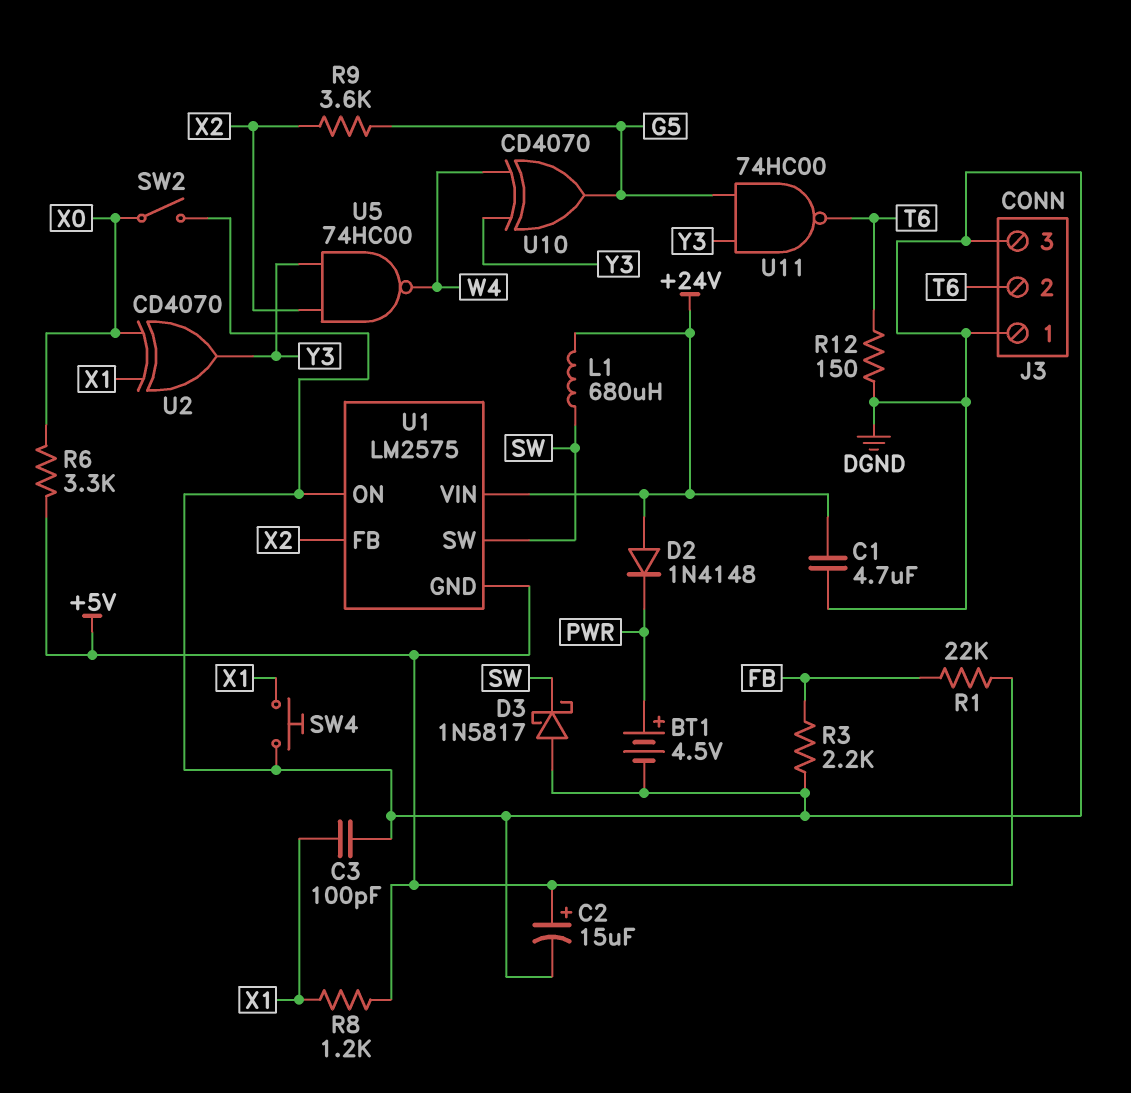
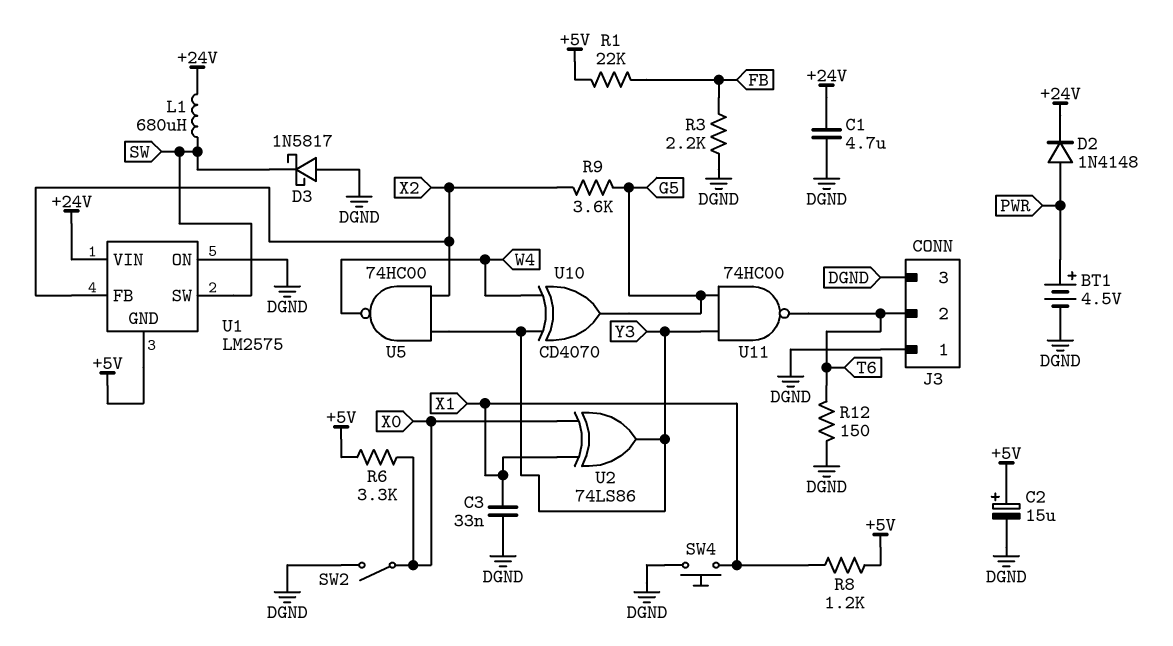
C3: 100pF (DGND, X1) -> 33nF (DGND, X1)
D2: diode 1N4148 (A +24V, K PWR) -> diode 1N4148 (A PWR, K +24V)
U2: XOR CD4070 (in X0, in X1, out Y3) -> XOR 74LS86 (in X0, in X1, out Y3)

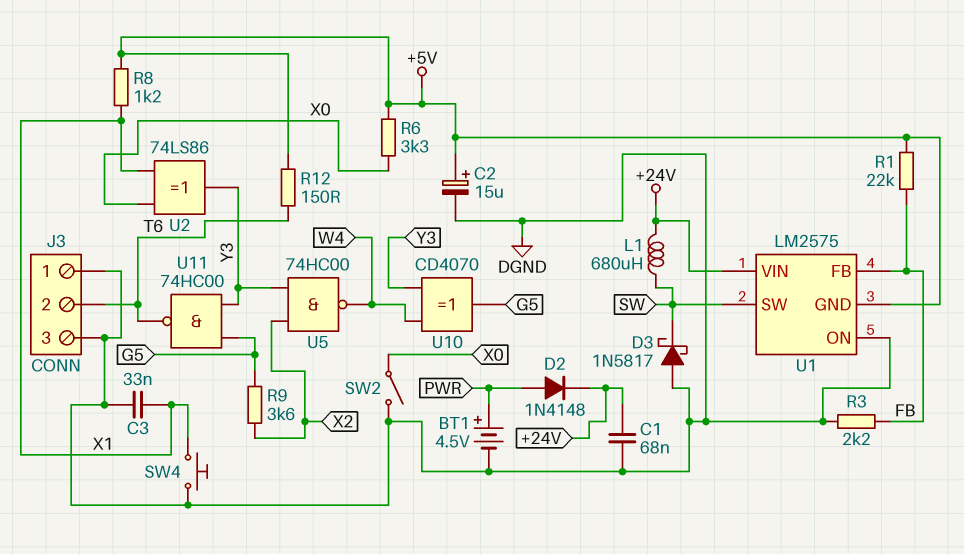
C1: 4.7uF (+24V, DGND) -> 68nF (+24V, DGND)
R12: 150 (DGND, T6) -> 150 (+5V, T6)
U1 pin FB: X2 -> FB

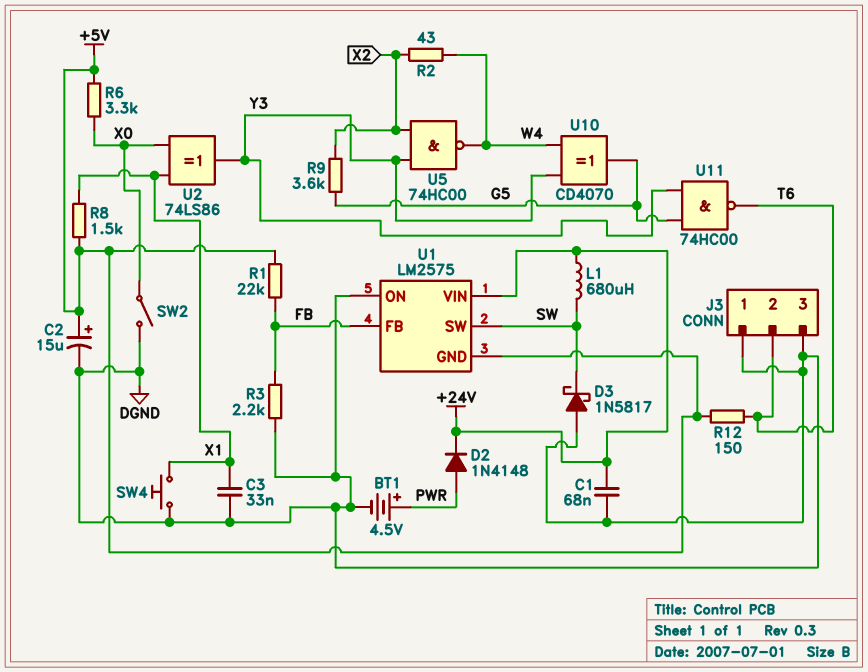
R2: none -> 43 (W4, X2)
R8: 1.2k (+5V, X1) -> 1.5k (+5V, X1)

